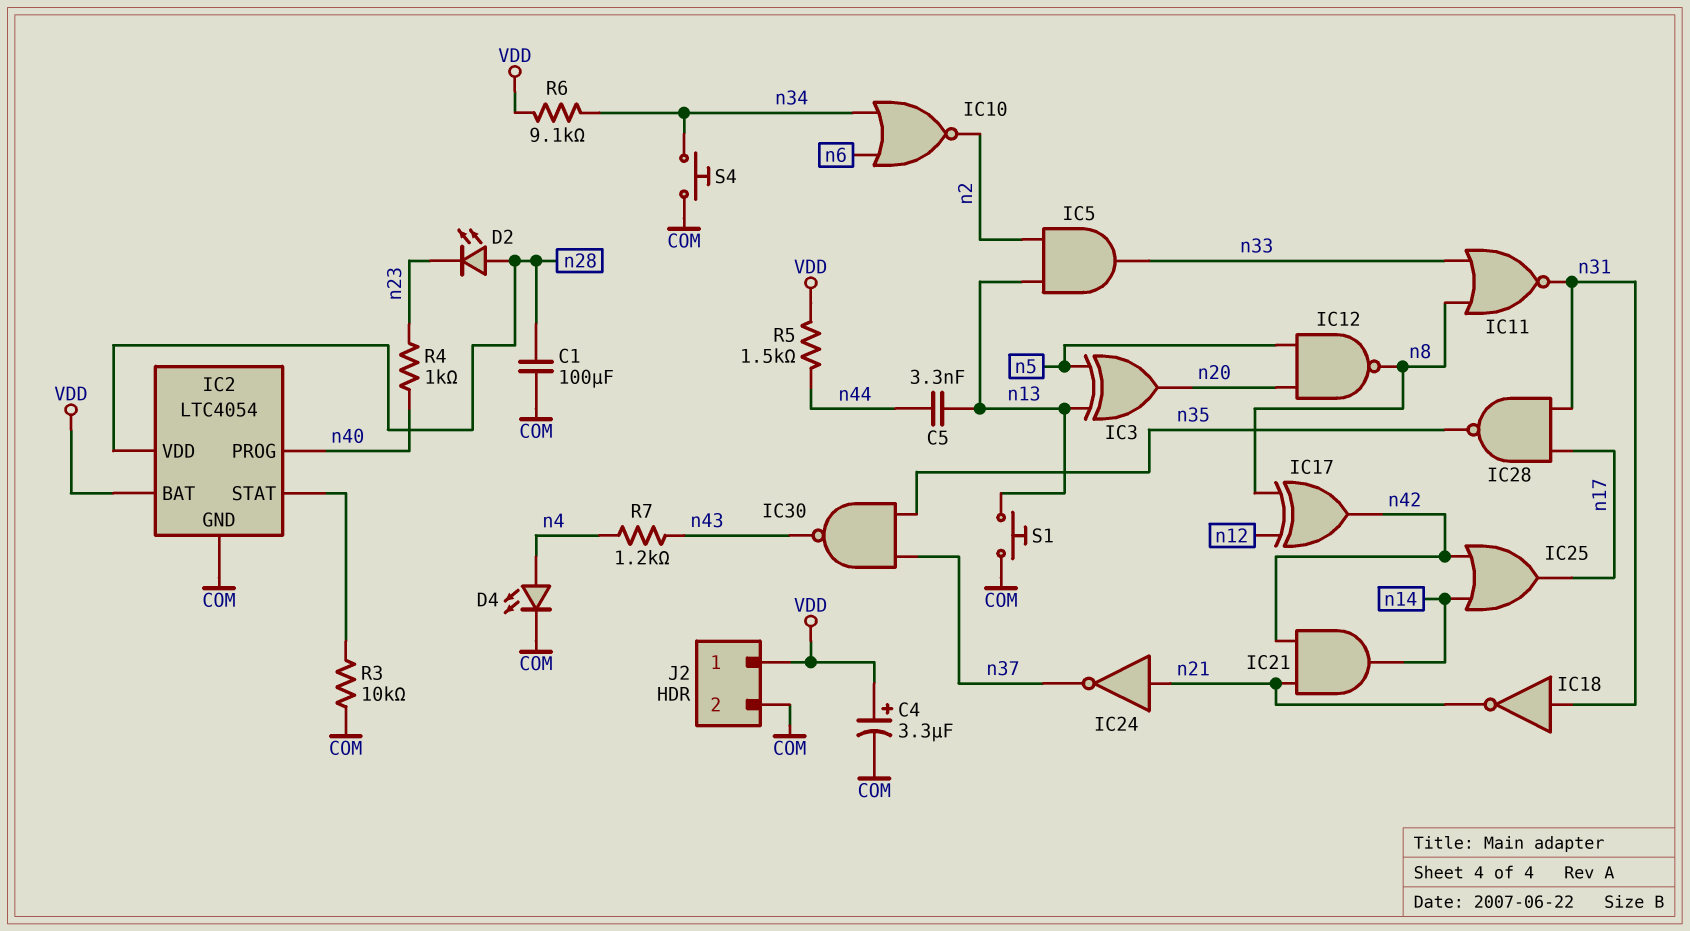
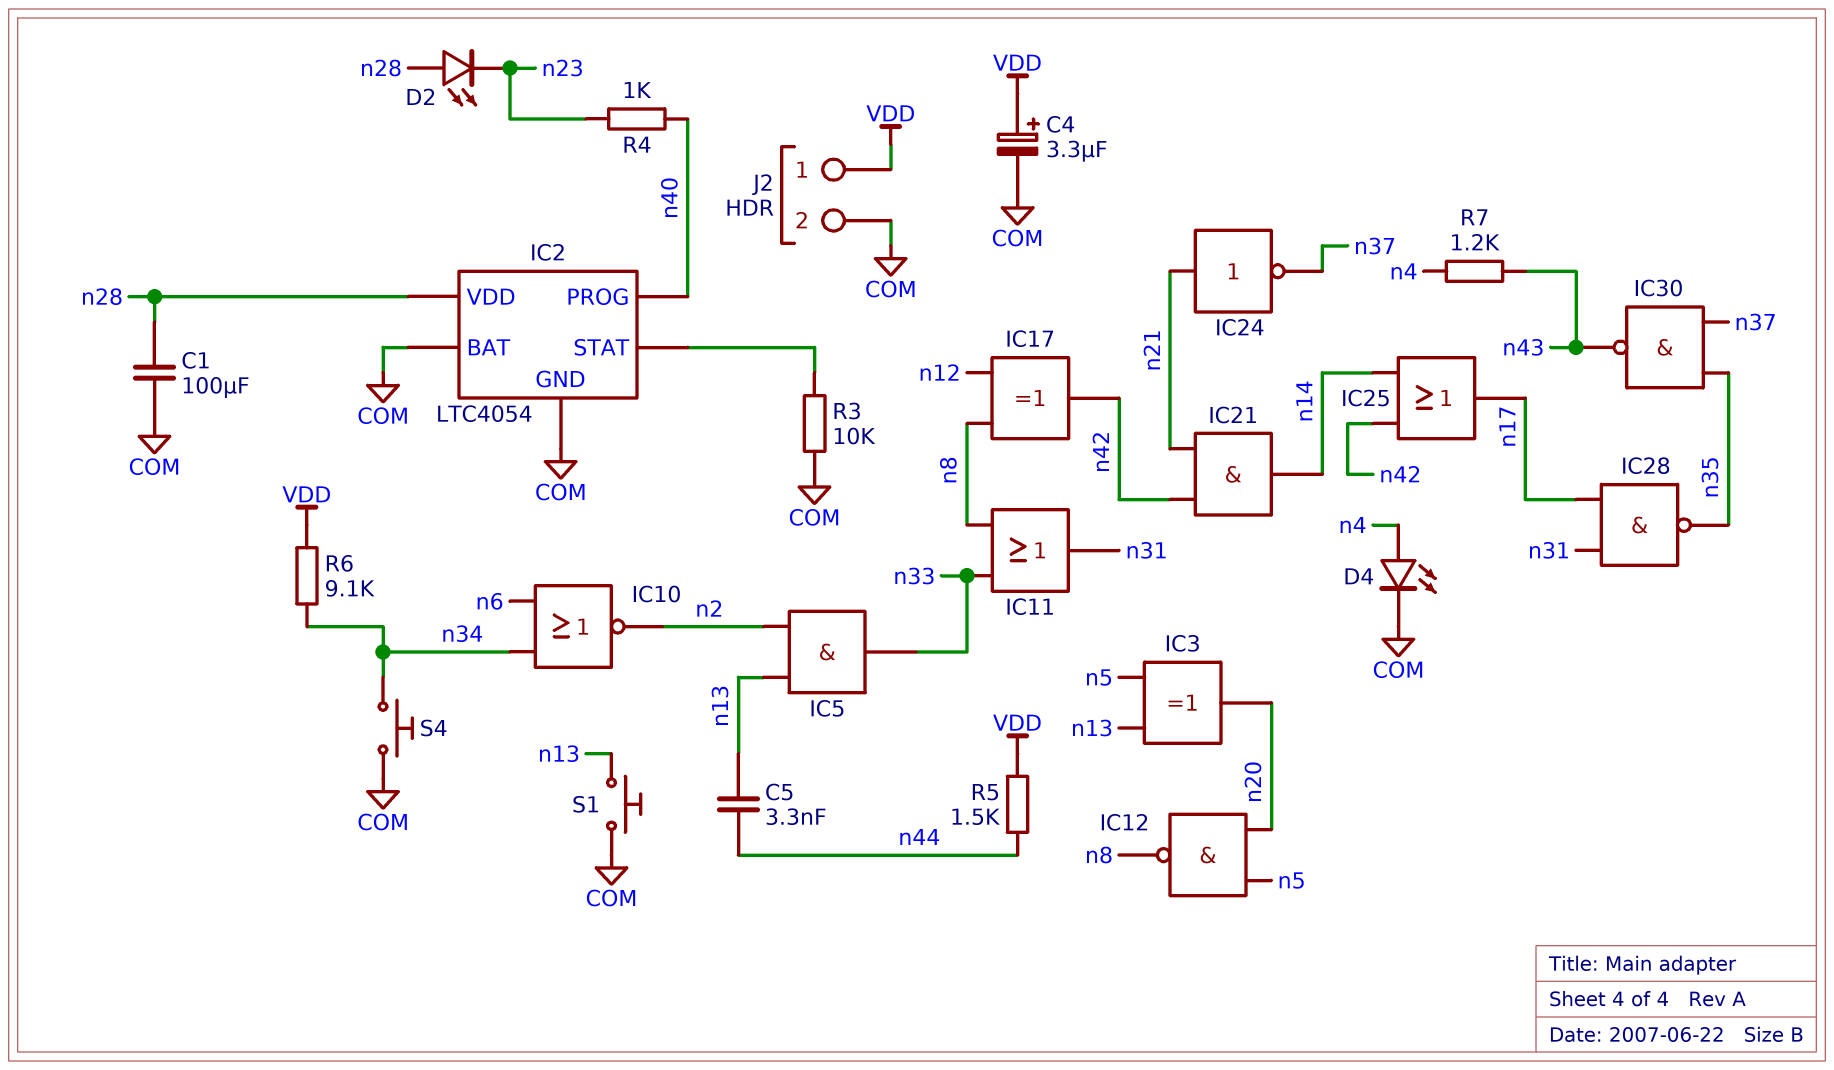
IC2 pin BAT: VDD -> COM
IC11: NOR (in n8, in n33, out n31) -> OR (in n8, in n33, out n31)
IC18: NOT (in n31, out n21) -> none

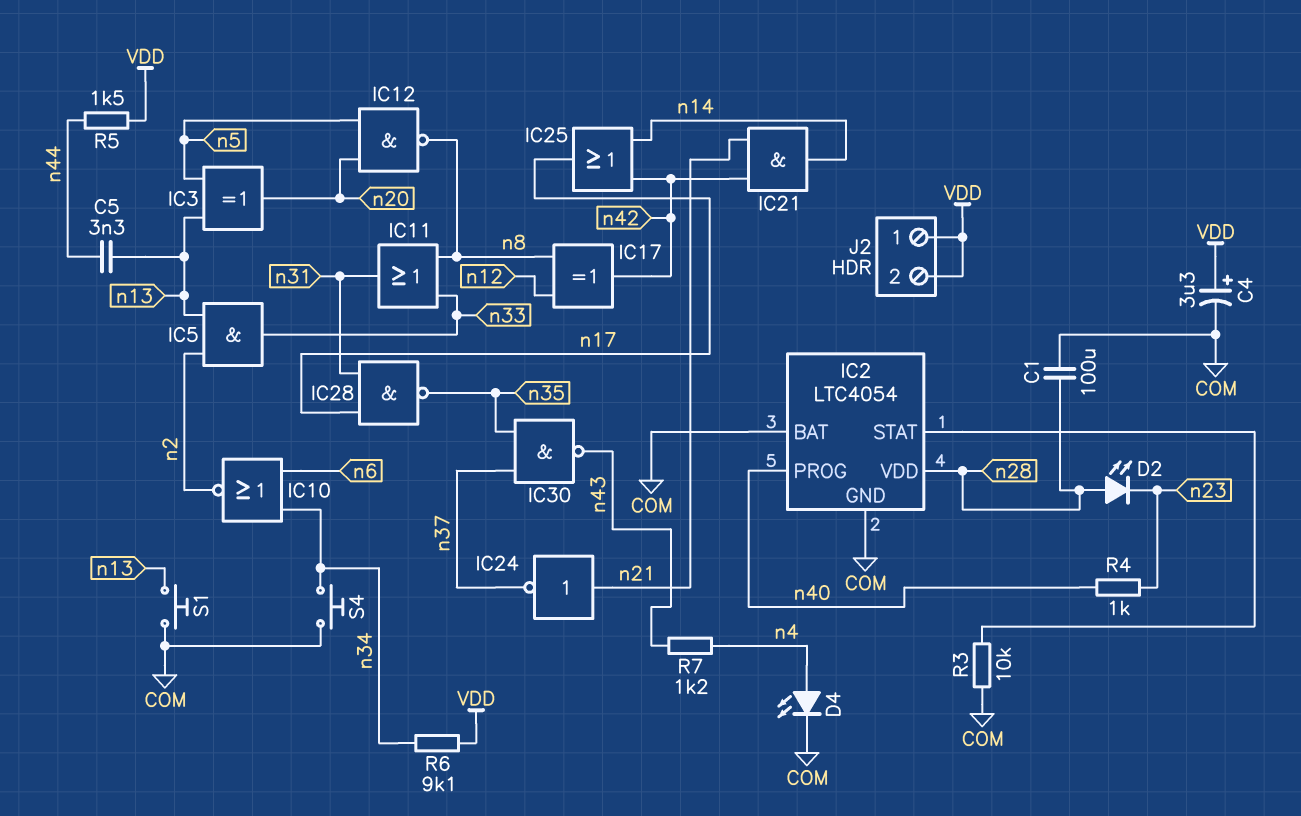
J2 pin 2: COM -> VDD

